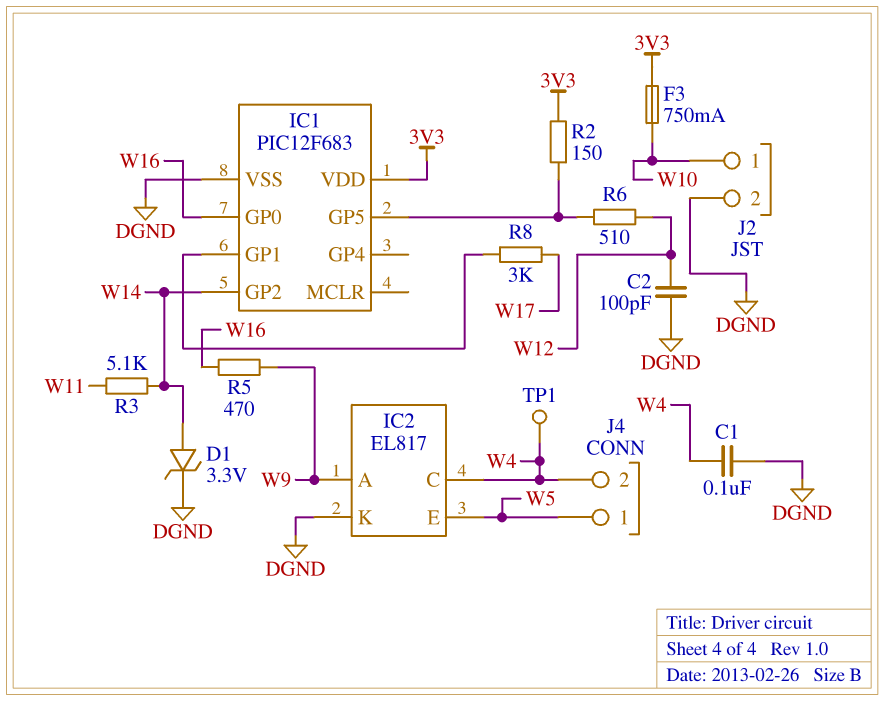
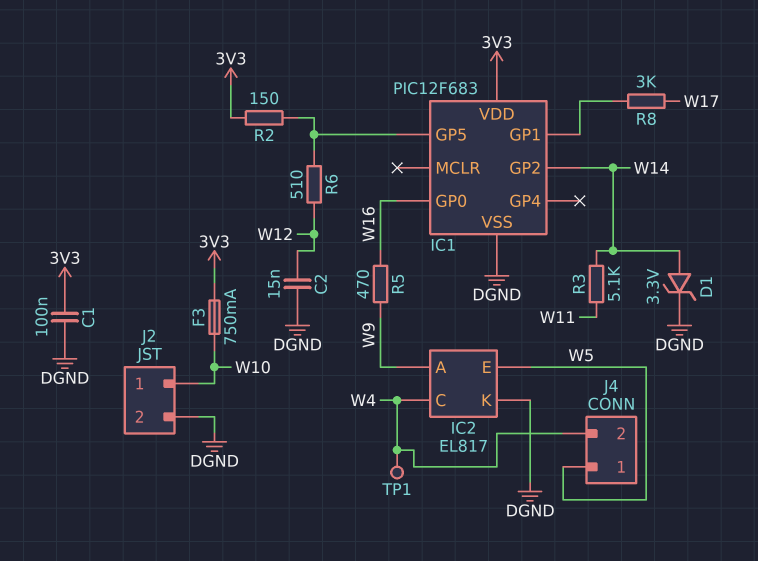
C1: 100nF (DGND, W4) -> 100nF (3V3, DGND)
C2: 100pF (DGND, W12) -> 15nF (DGND, W12)

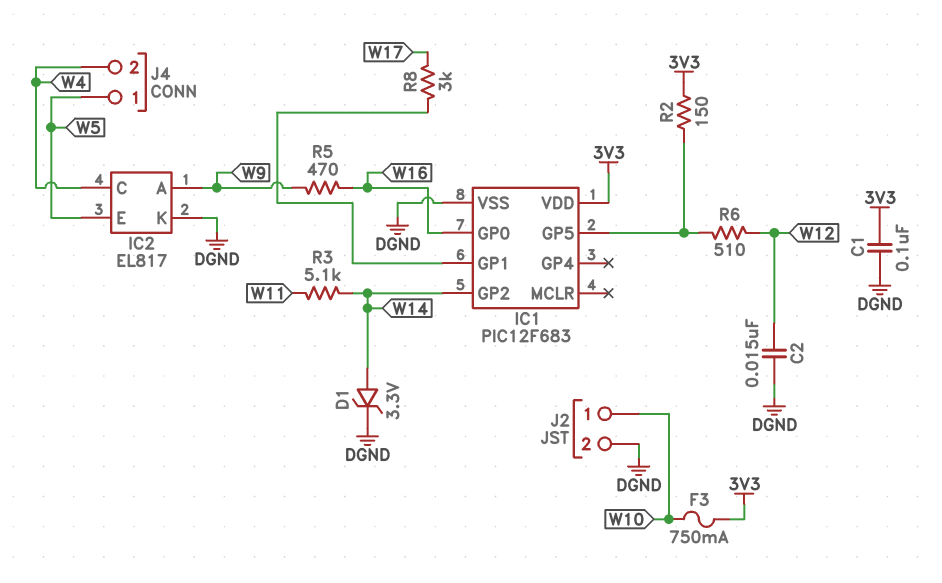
TP1: test point (W4) -> none

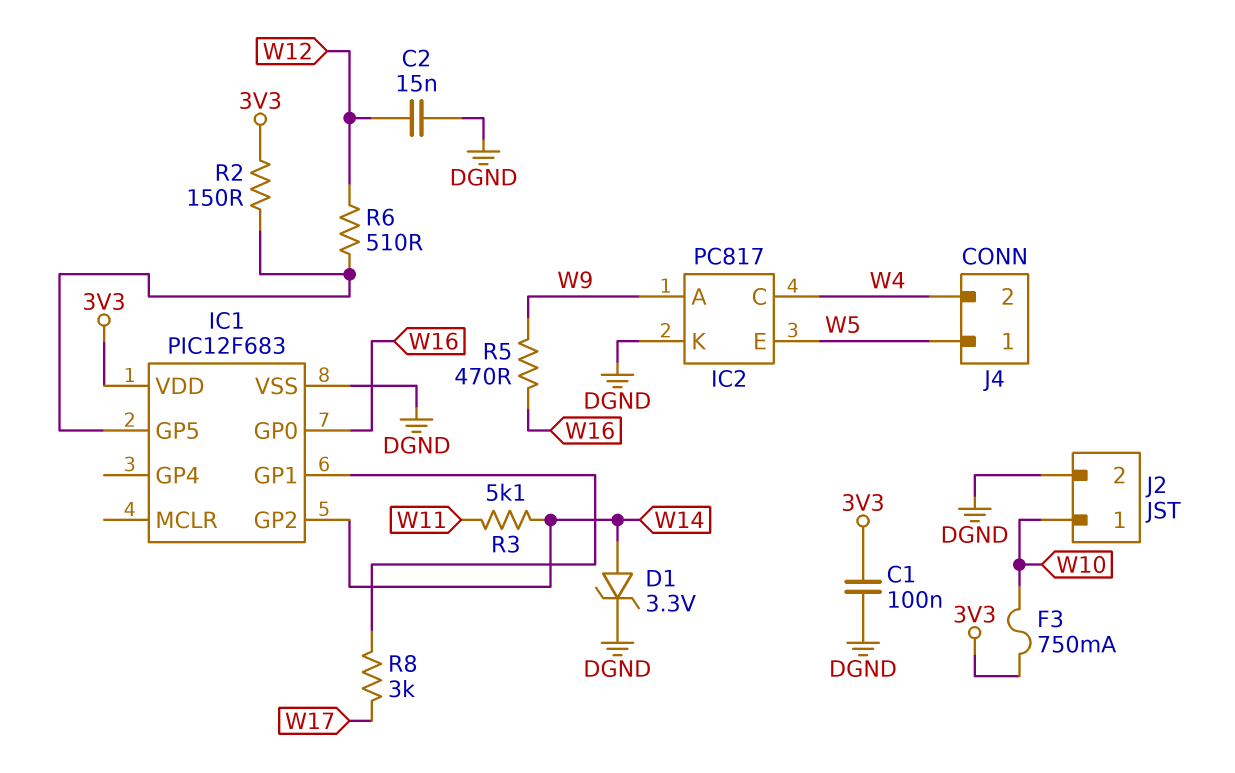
IC2: EL817 -> PC817

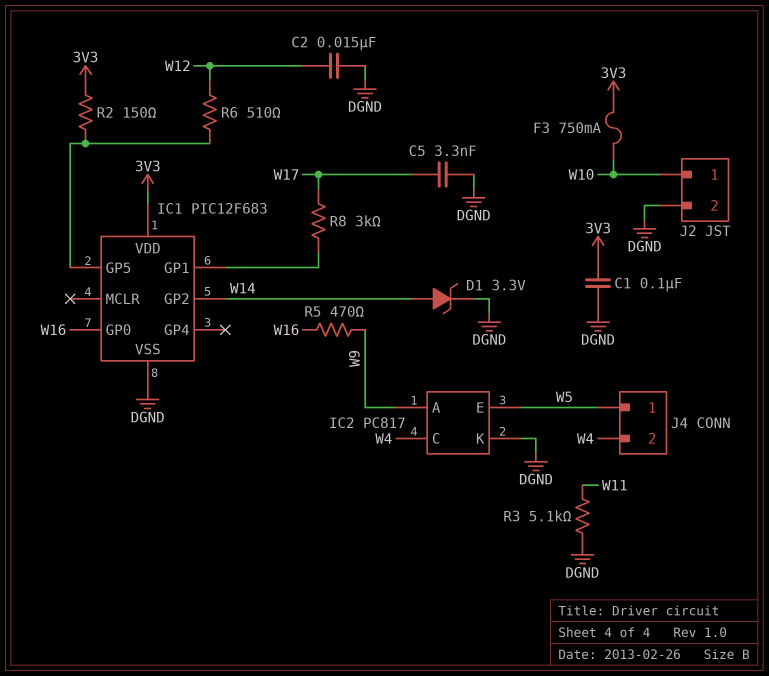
C5: none -> 3.3nF (DGND, W17)
R3: 5.1k (W11, W14) -> 5.1k (DGND, W11)

